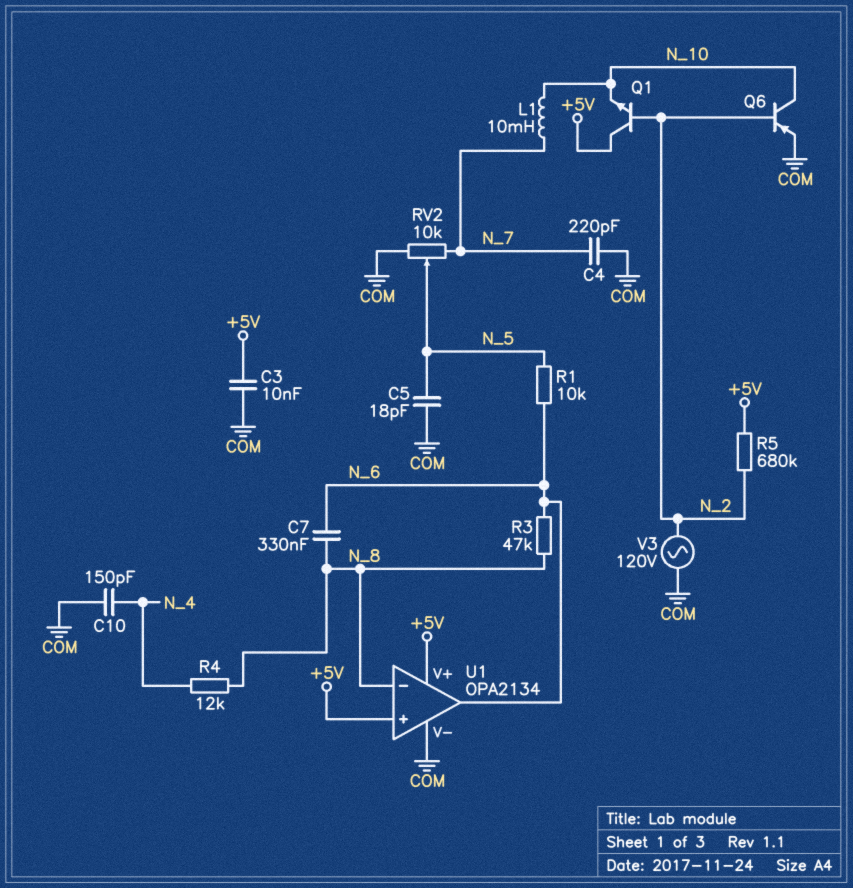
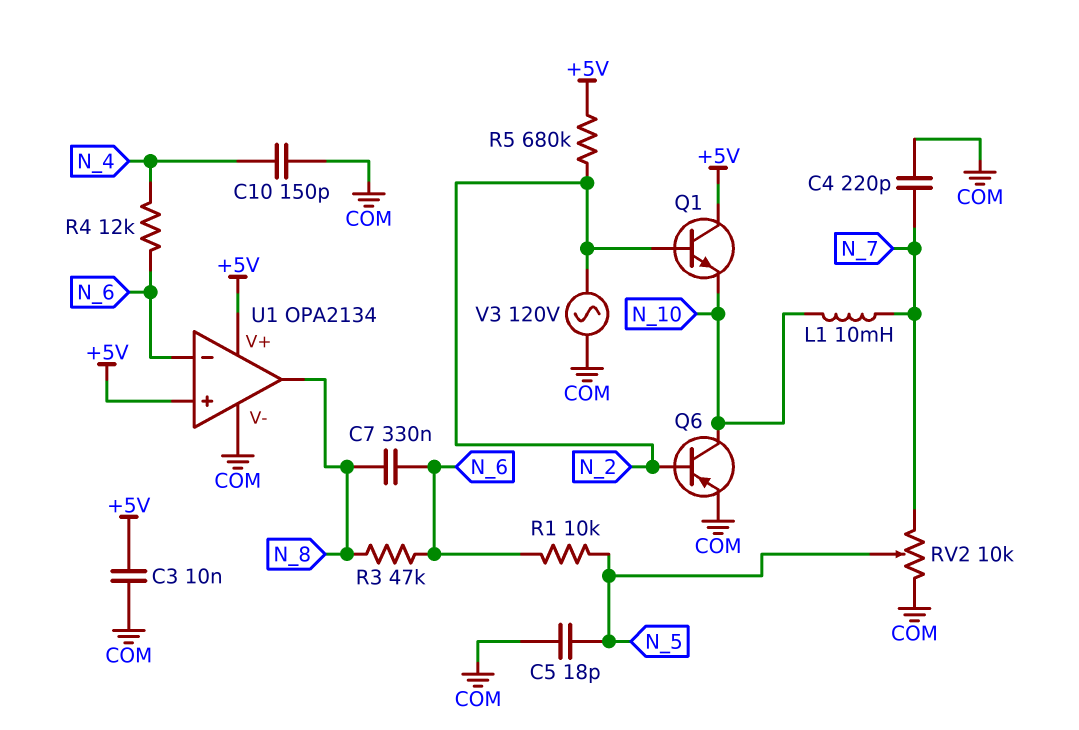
R4: 12k (N_4, N_8) -> 12k (N_4, N_6)
U1 pin in-: N_8 -> N_6
U1 pin out: N_6 -> N_8

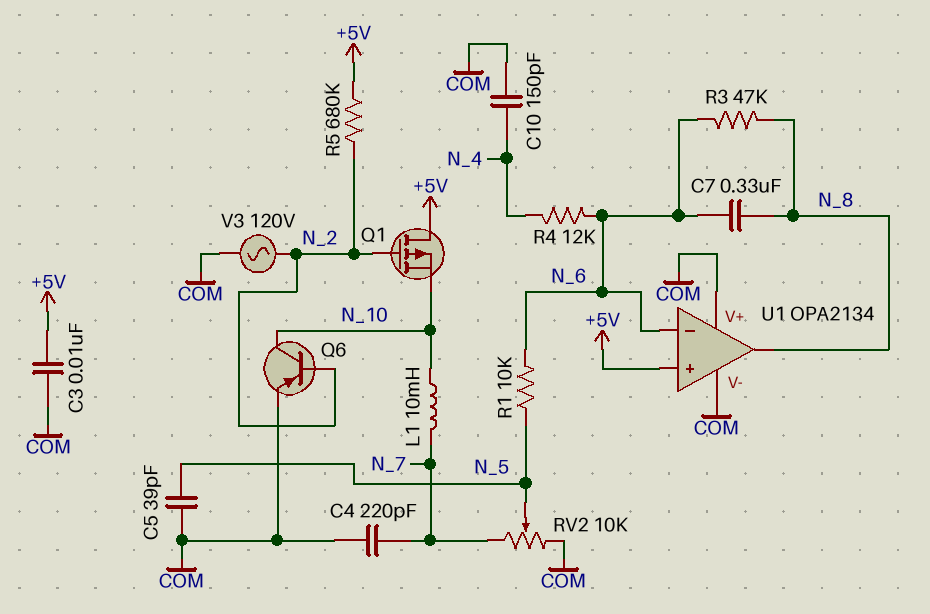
C5: 18pF (COM, N_5) -> 39pF (COM, N_5)
Q1: NPN (B N_2, C +5V, E N_10) -> PMOS (G N_2, D +5V, S N_10)
U1 pin V+: +5V -> COM

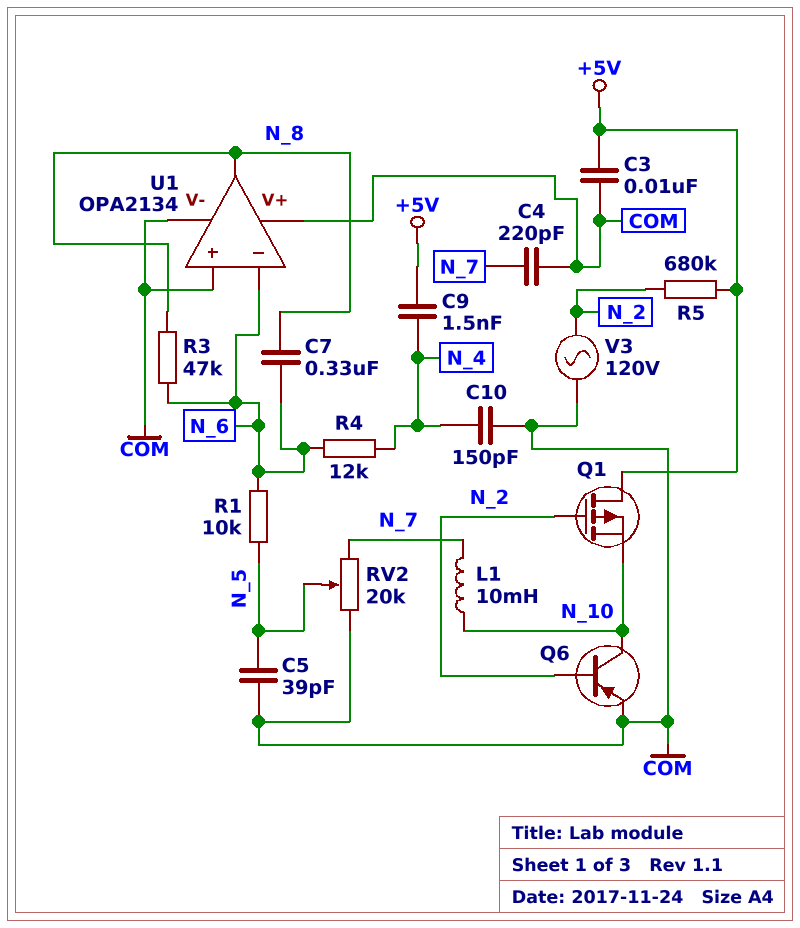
C9: none -> 1.5nF (+5V, N_4)
RV2: 10k (COM, N_7, wiper N_5) -> 20k (COM, N_7, wiper N_5)
U1 pin in+: +5V -> COM

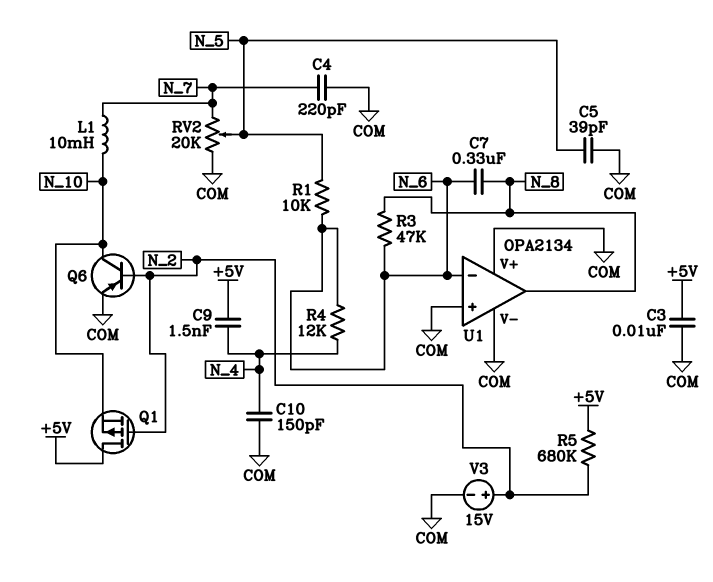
V3: AC 120V (COM, N_2) -> 15V (plus N_2, minus COM)

